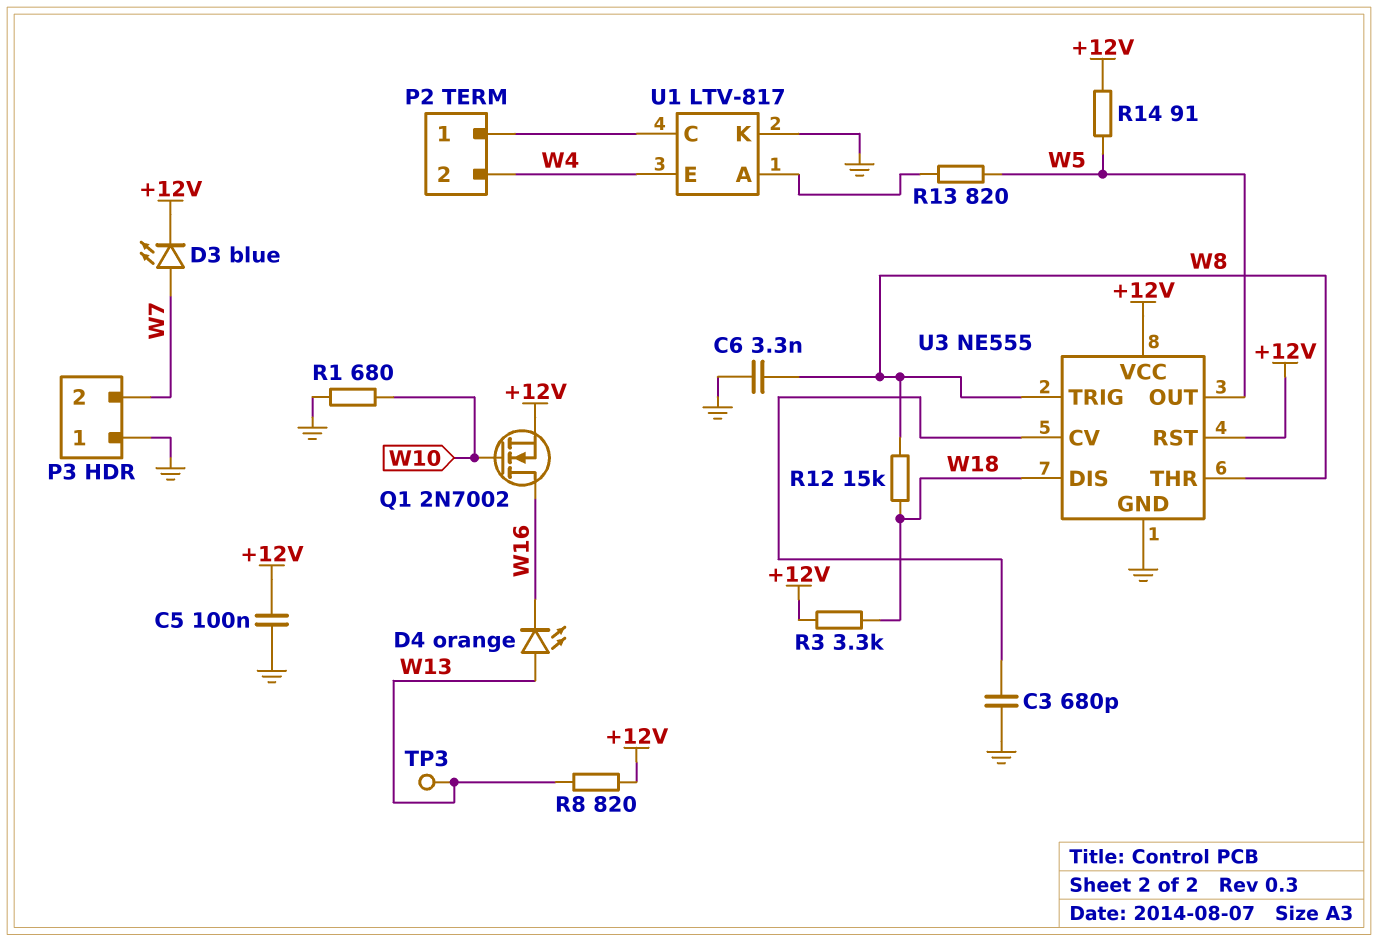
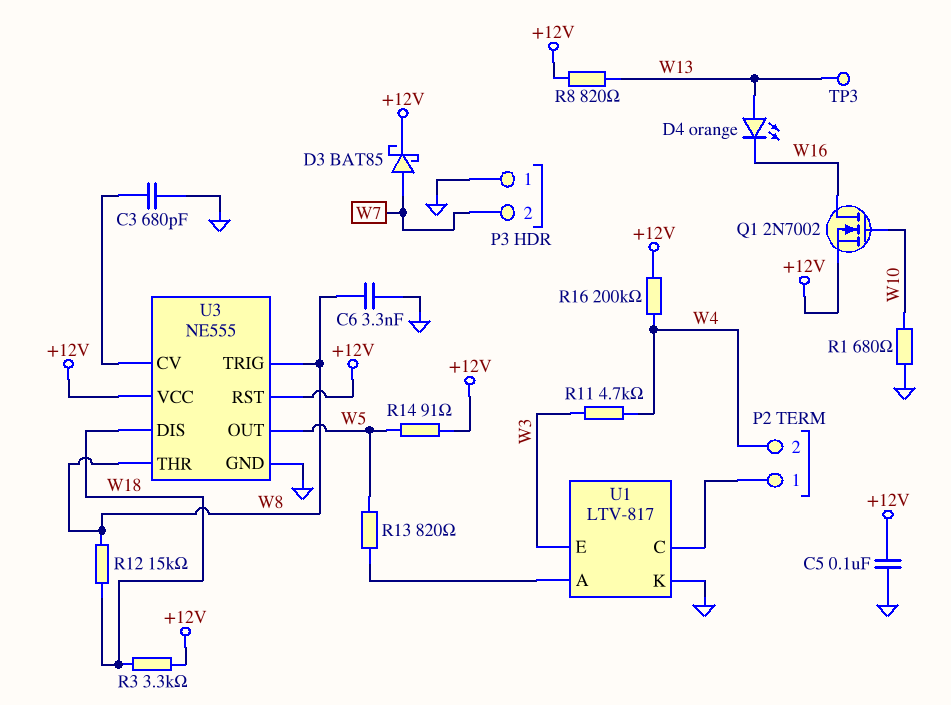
D3: LED blue (A W7, K +12V) -> schottky BAT85 (A W7, K +12V)
R11: none -> 4.7k (W3, W4)
R16: none -> 200k (+12V, W4)
U1 pin E: W4 -> W3

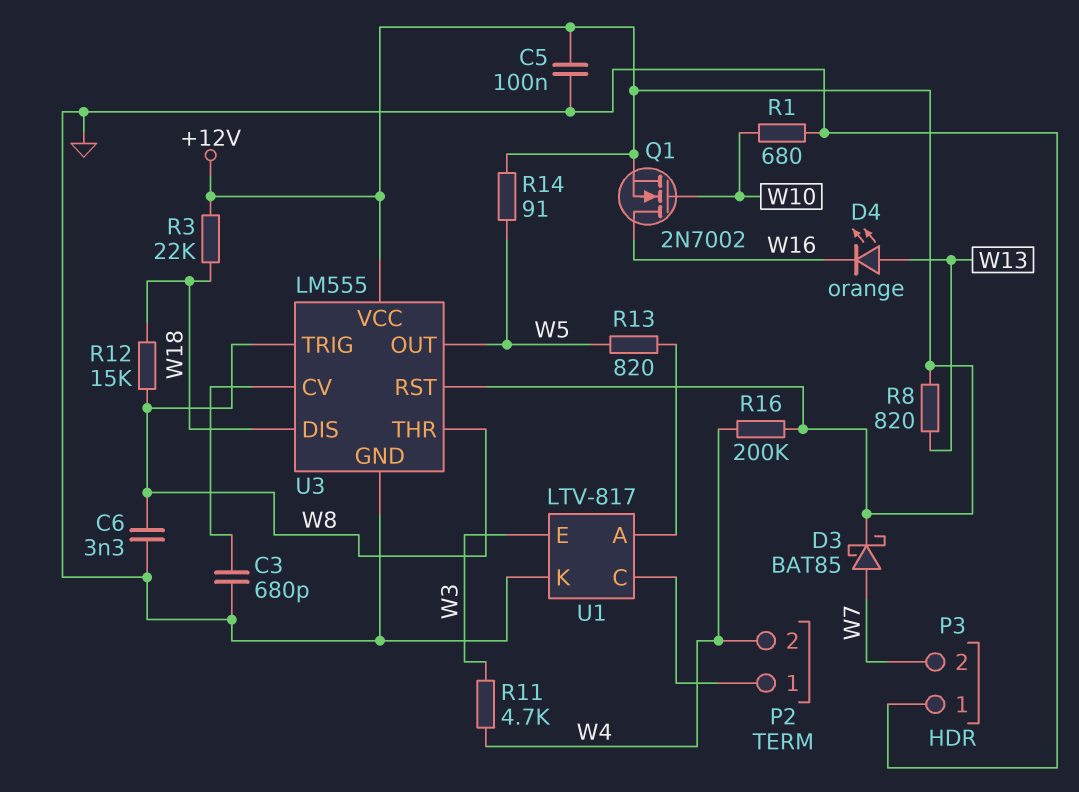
R3: 3.3k (+12V, W18) -> 22k (+12V, W18)
TP3: test point (W13) -> none
U3: NE555 -> LM555

